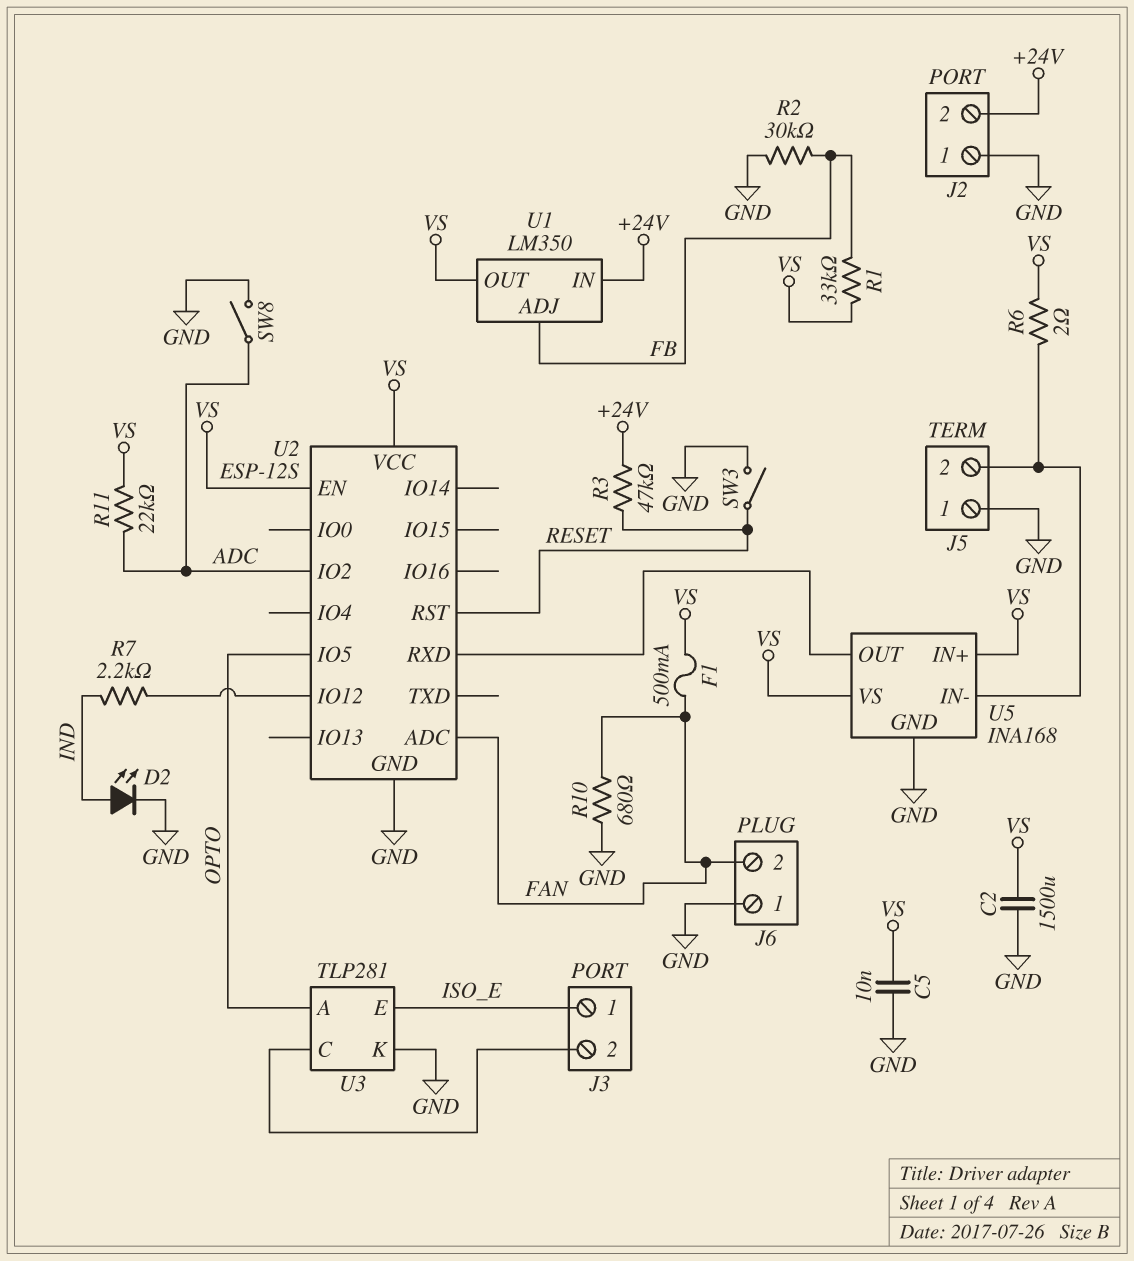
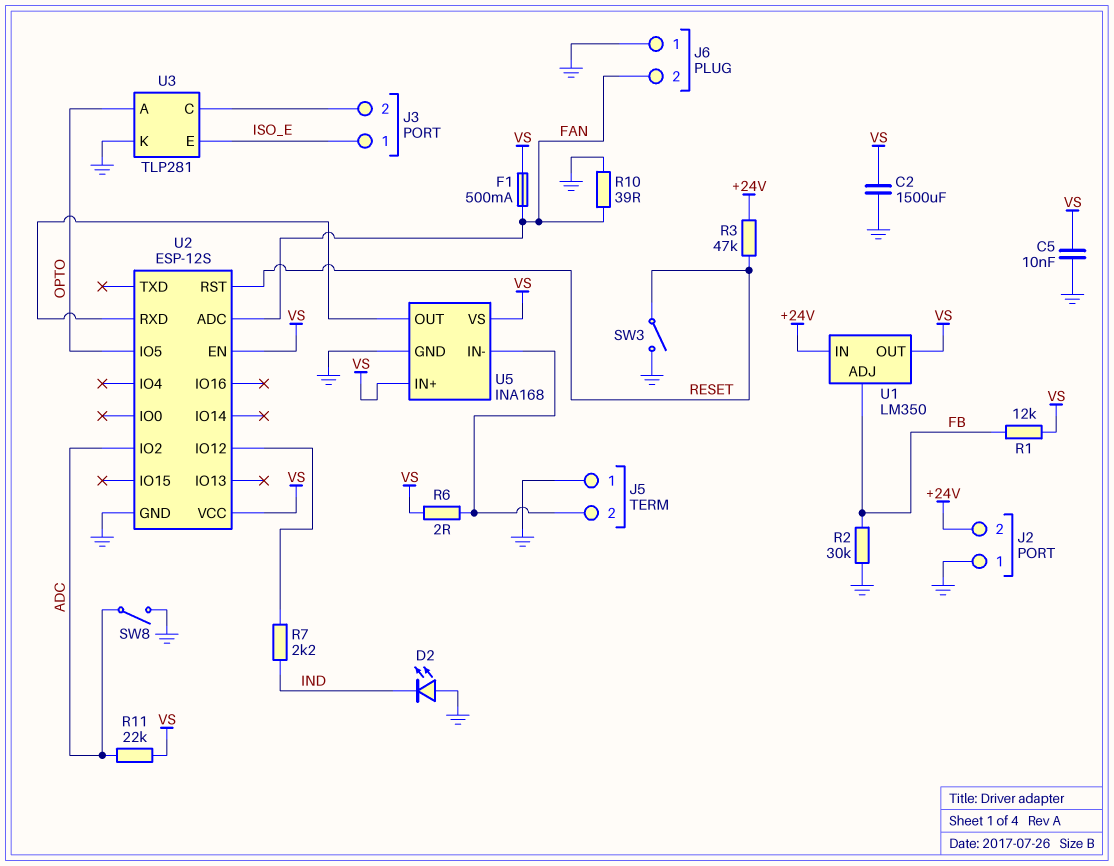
D2: LED (A IND, K GND) -> LED (A GND, K IND)
R1: 33k (FB, VS) -> 12k (FB, VS)
R10: 680 (FAN, GND) -> 39 (FAN, GND)

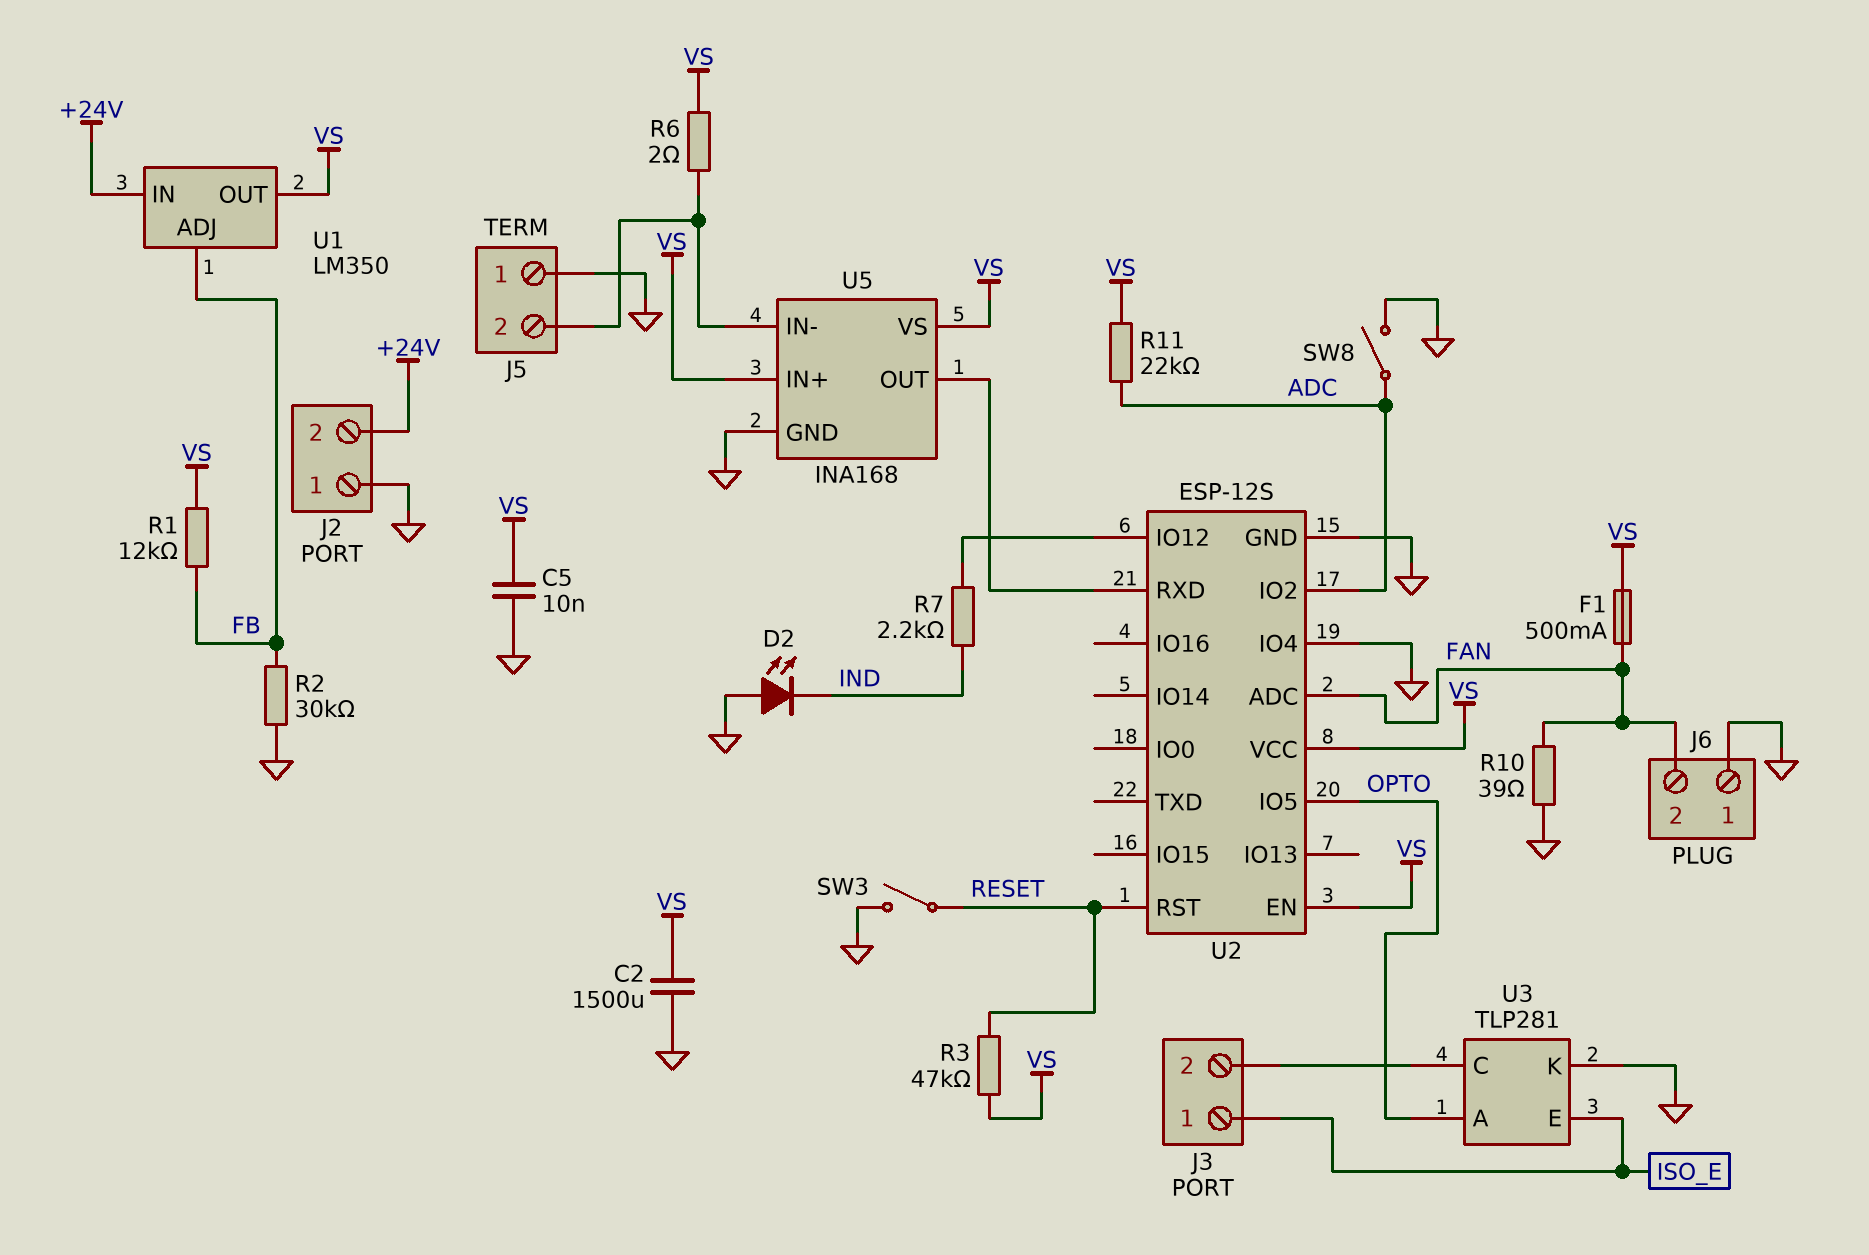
R3: 47k (+24V, RESET) -> 47k (RESET, VS)
U2 pin IO4: none -> GND

